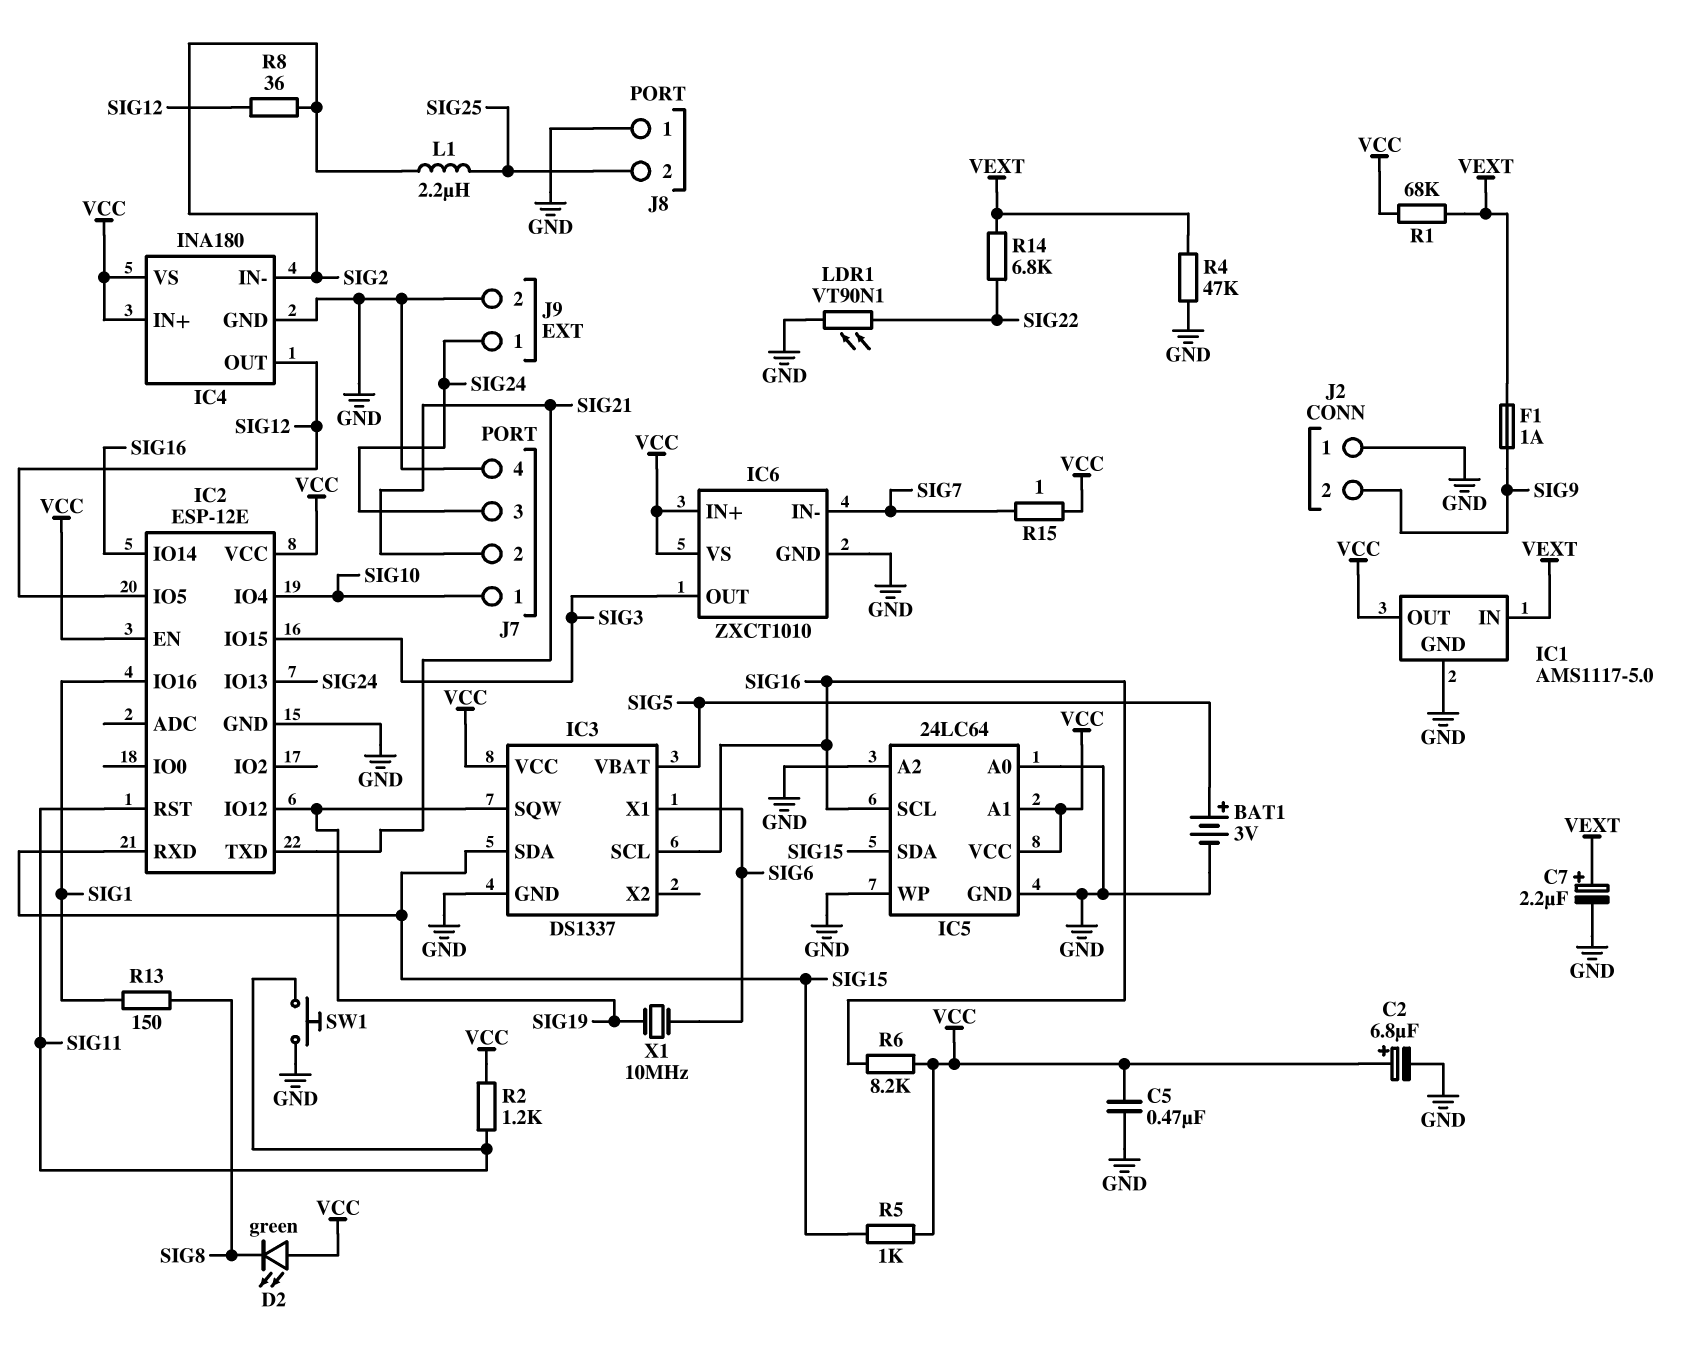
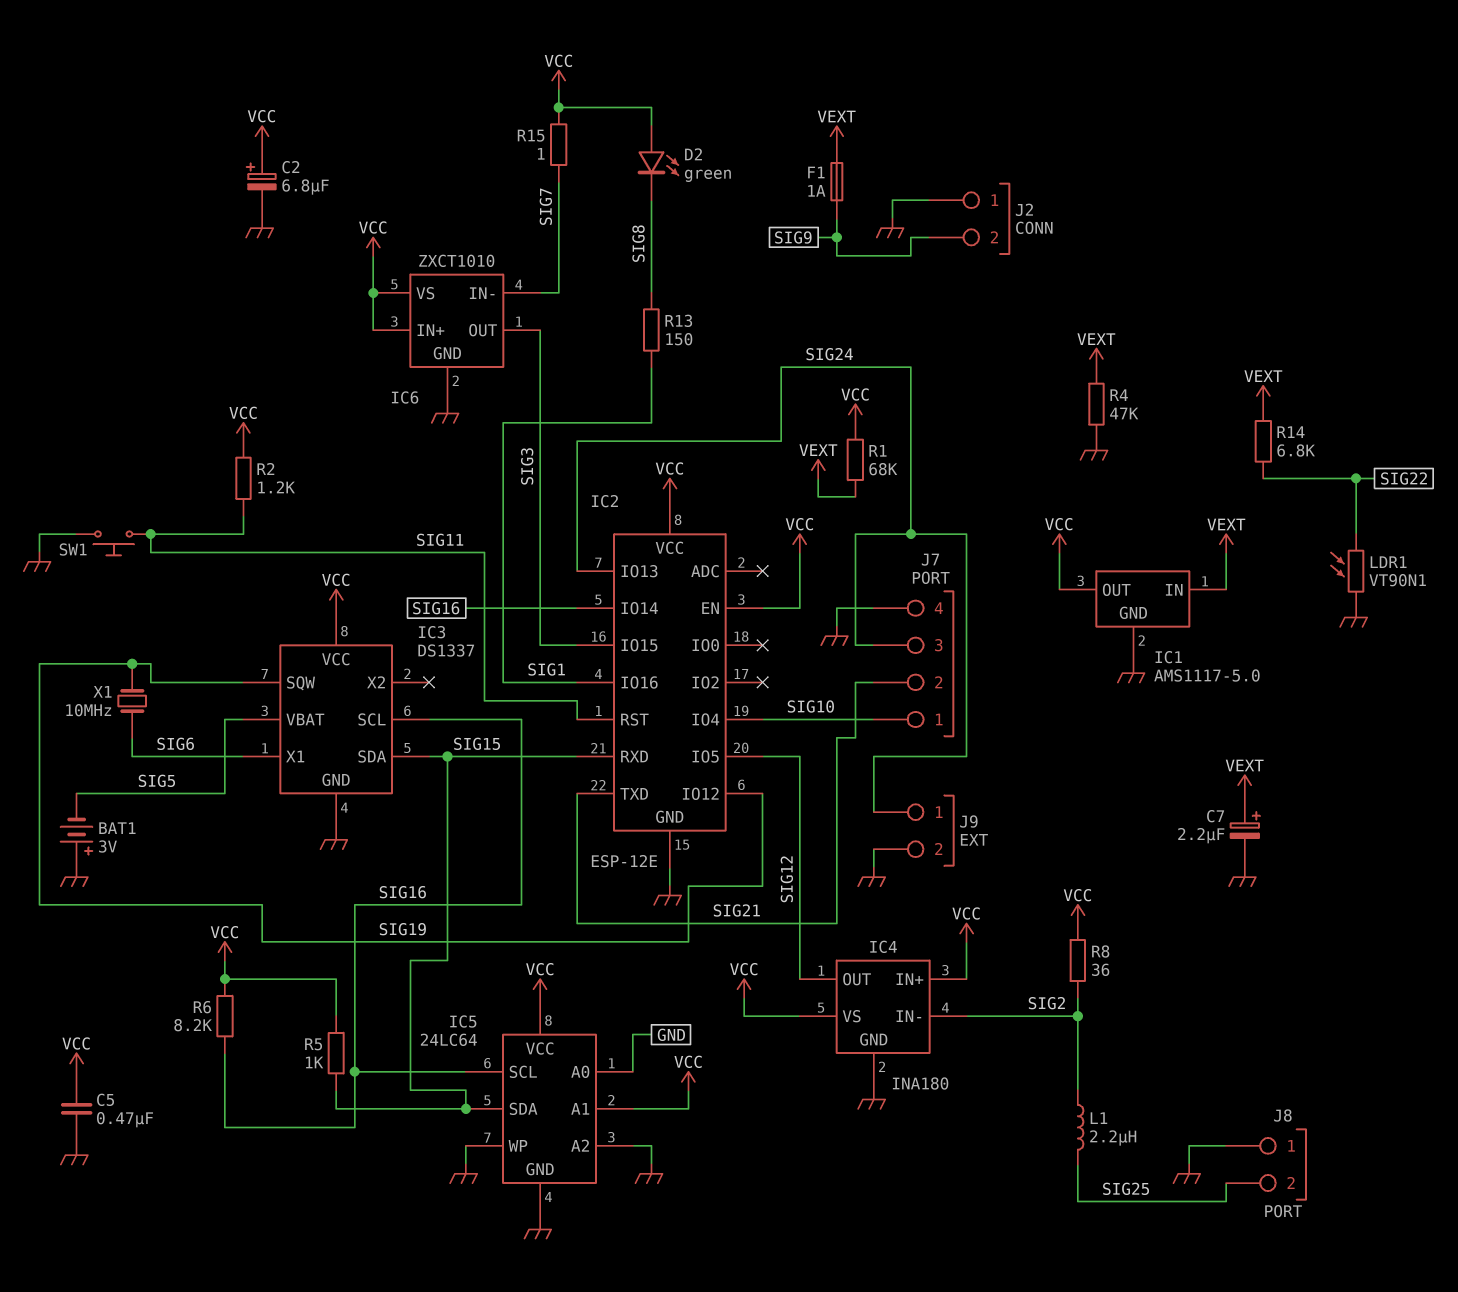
BAT1: 3V (plus SIG5, minus GND) -> 3V (plus GND, minus SIG5)
R8: 36 (SIG2, SIG12) -> 36 (SIG2, VCC)

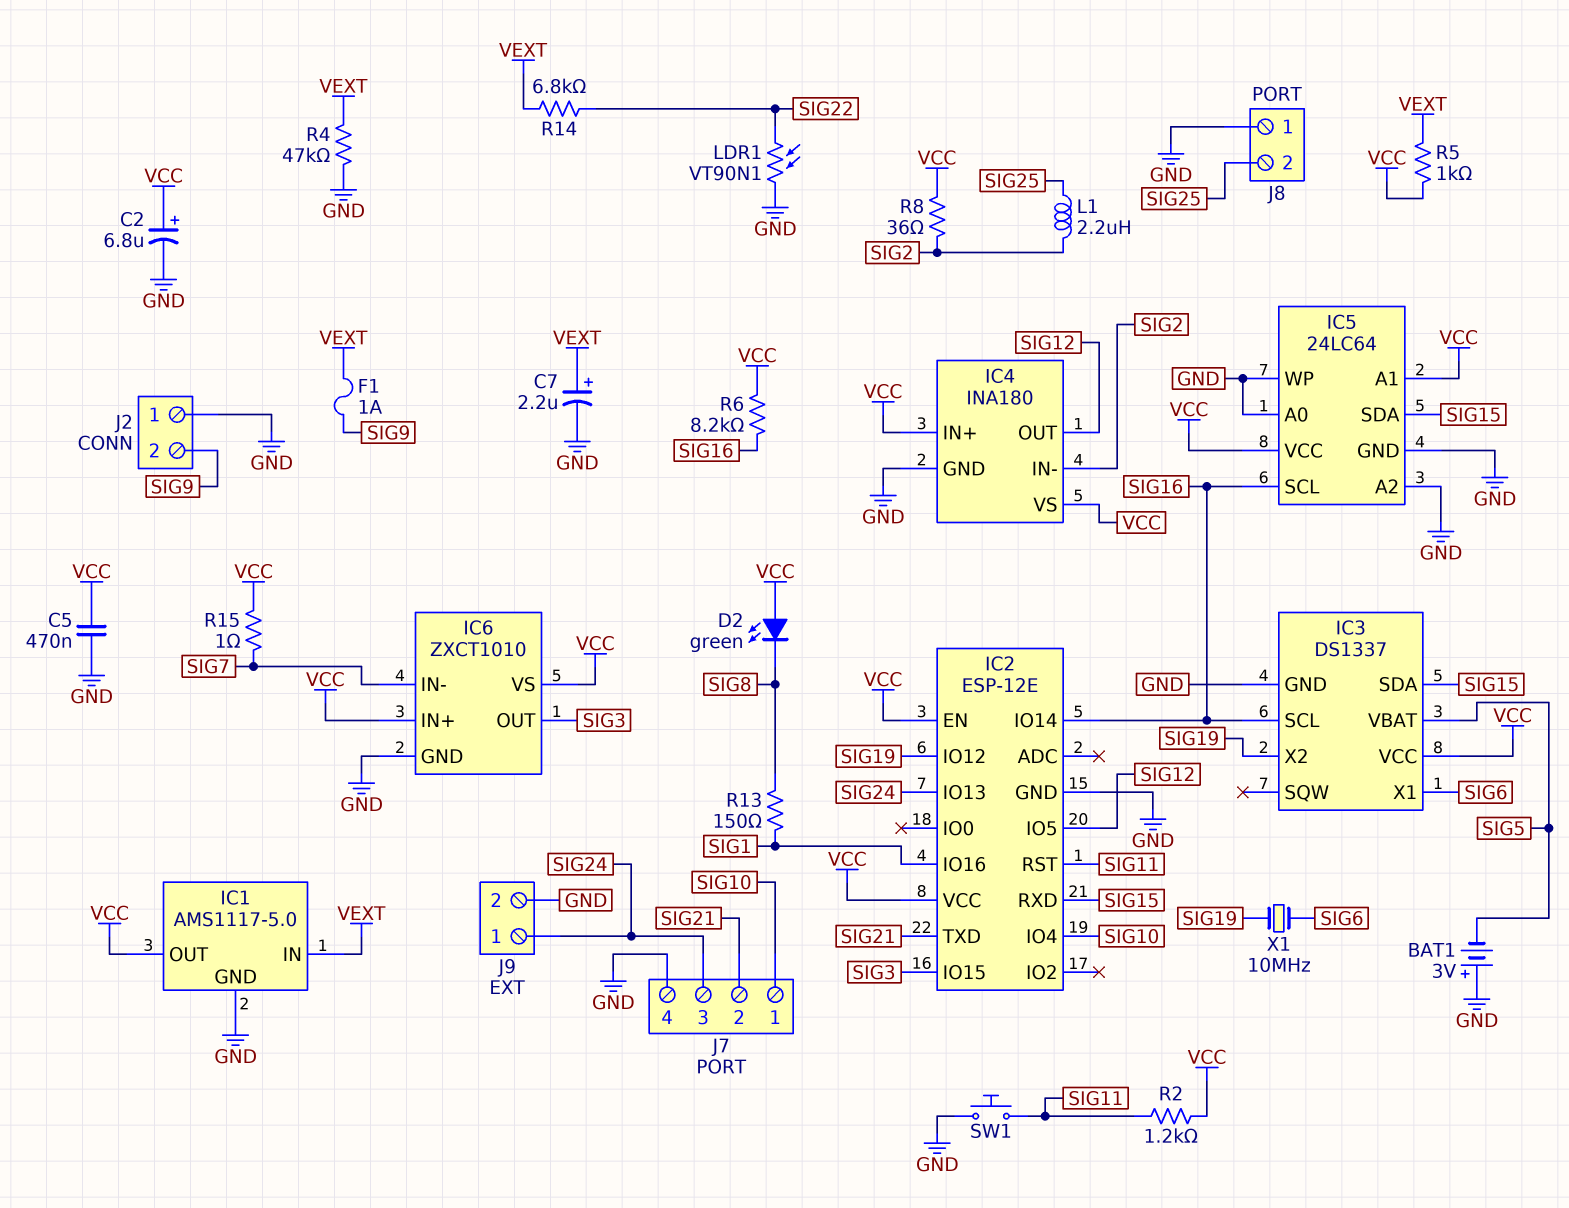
IC3 pin SQW: SIG19 -> none
IC3 pin X2: none -> SIG19
R1: 68k (VCC, VEXT) -> none
R5: 1k (SIG15, VCC) -> 1k (VCC, VEXT)

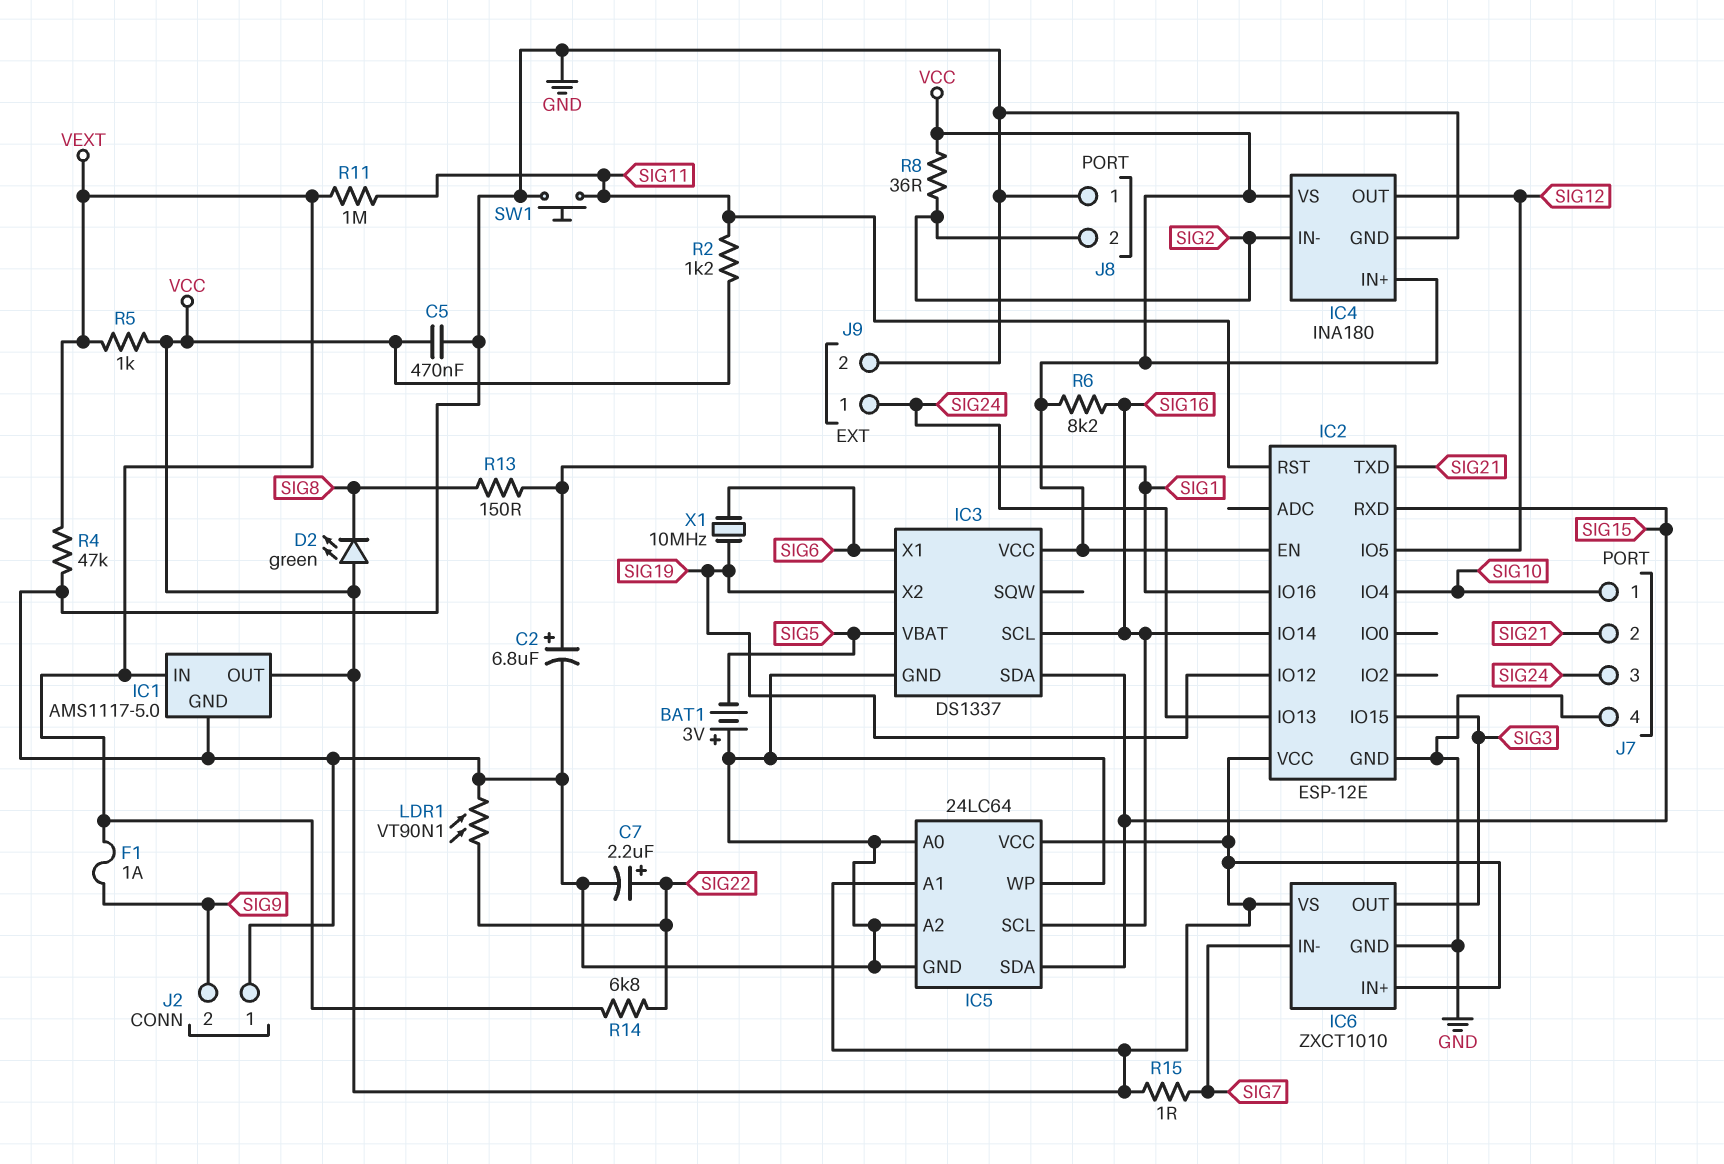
C2: 6.8uF (plus VCC, minus GND) -> 6.8uF (plus SIG1, minus GND)
C7: 2.2uF (plus VEXT, minus GND) -> 2.2uF (plus SIG22, minus GND)
J8 pin 2: SIG25 -> SIG2
L1: 2.2uH (SIG2, SIG25) -> none
R11: none -> 1M (SIG11, VEXT)

